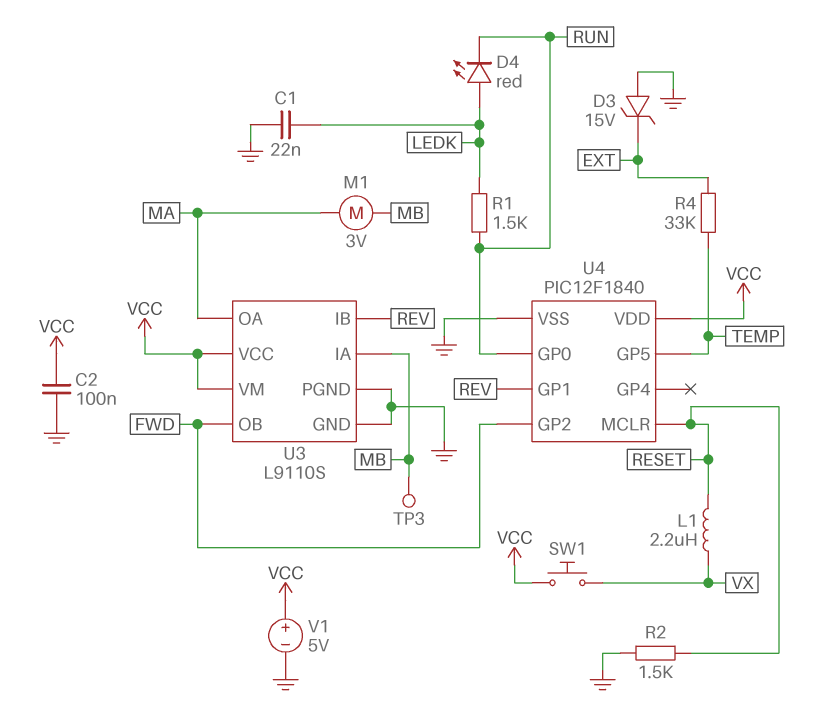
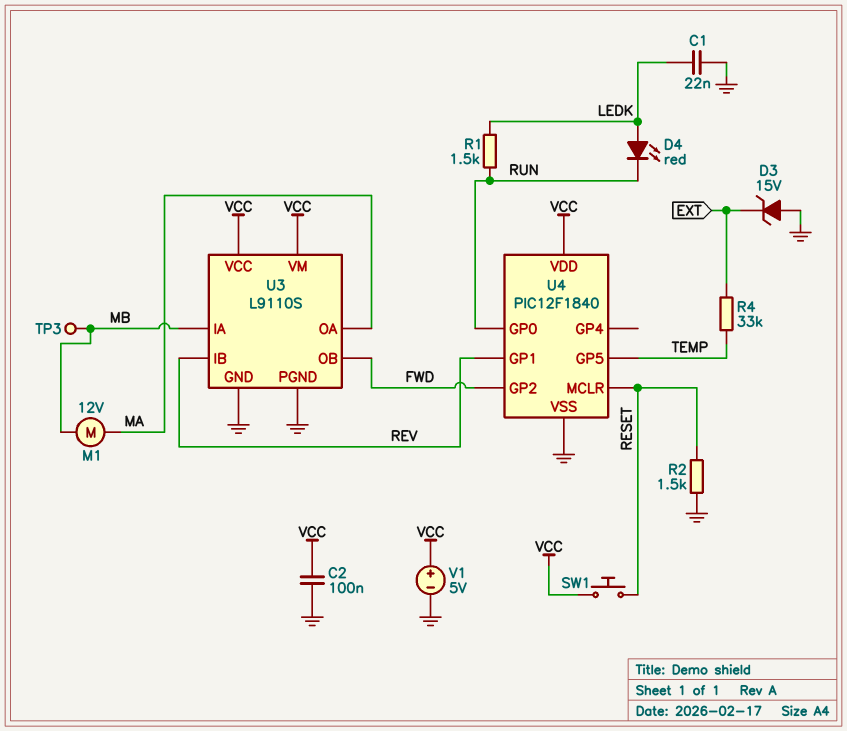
L1: 2.2uH (RESET, VX) -> none
M1: motor 3V (MA, MB) -> motor 12V (MA, MB)
SW1: button (VCC, VX) -> button (RESET, VCC)

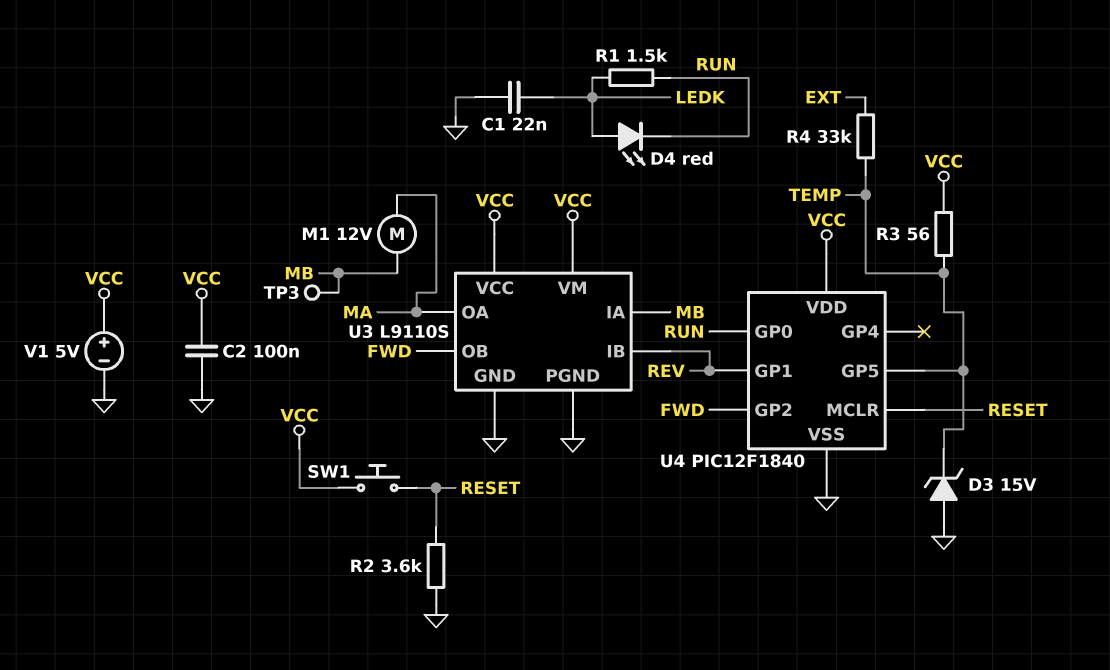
D3: zener 15V (A GND, K EXT) -> zener 15V (A GND, K TEMP)
R2: 1.5k (GND, RESET) -> 3.6k (GND, RESET)
R3: none -> 56 (TEMP, VCC)

